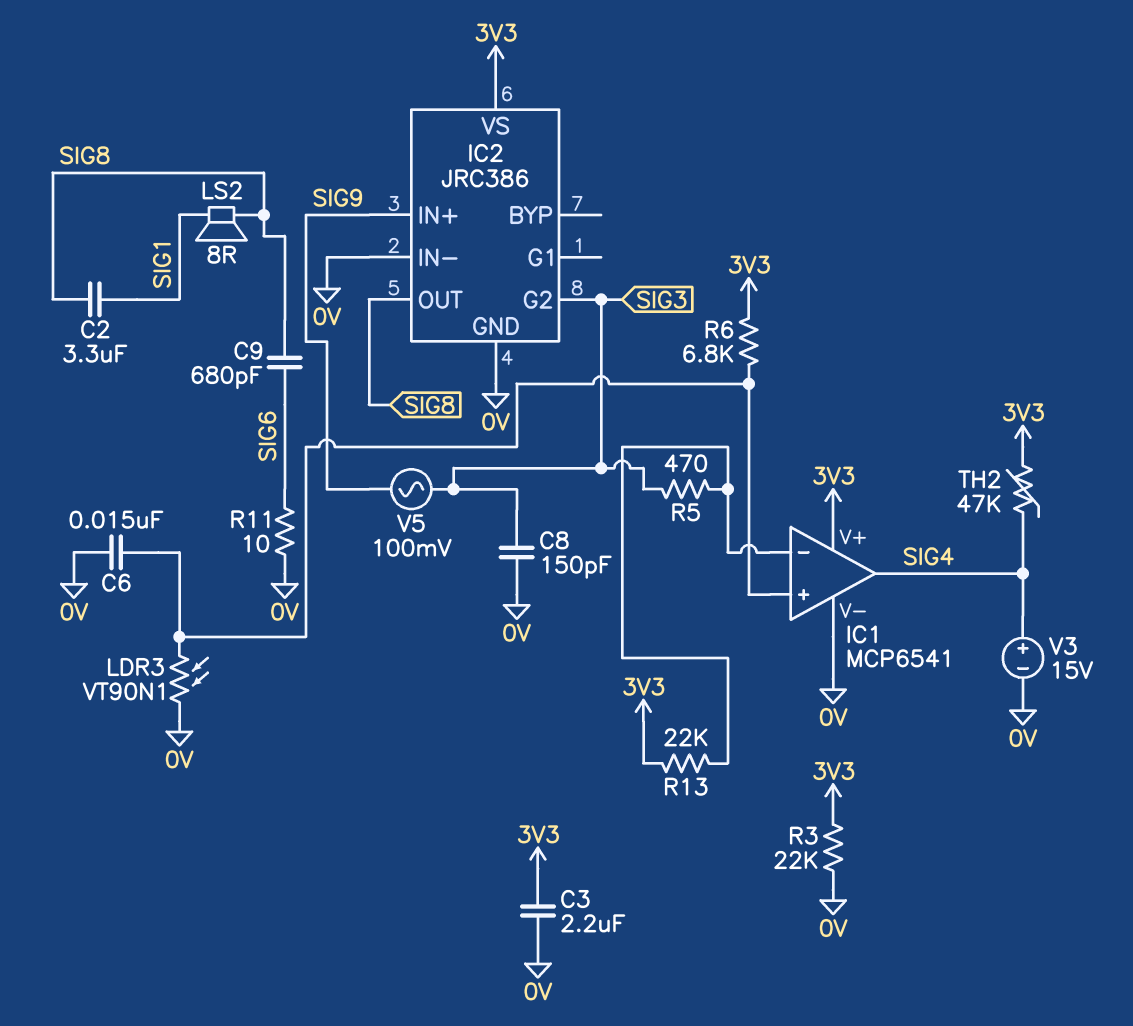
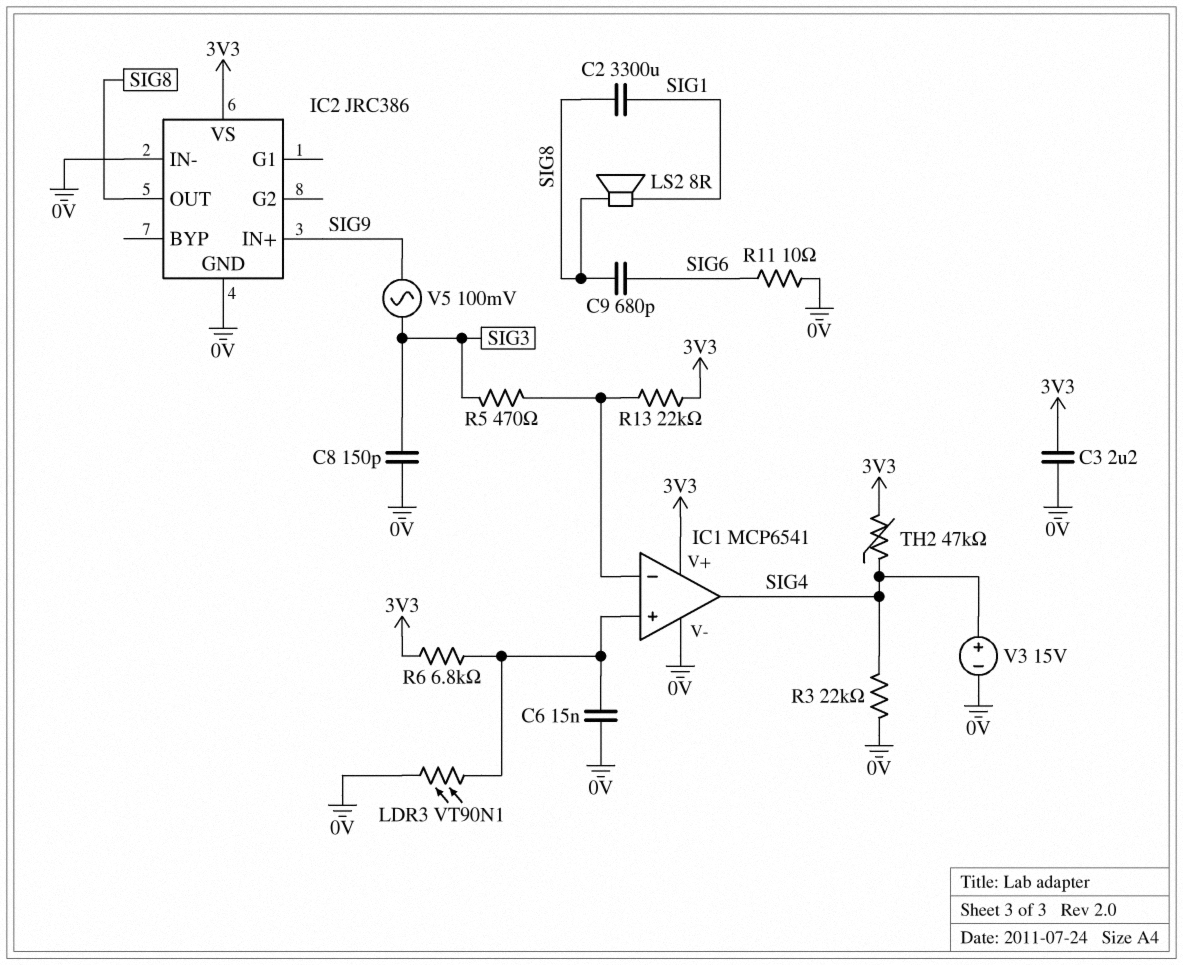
C2: 3.3uF (SIG1, SIG8) -> 3300uF (SIG1, SIG8)
IC2 pin G2: SIG3 -> none
R3: 22k (0V, 3V3) -> 22k (0V, SIG4)

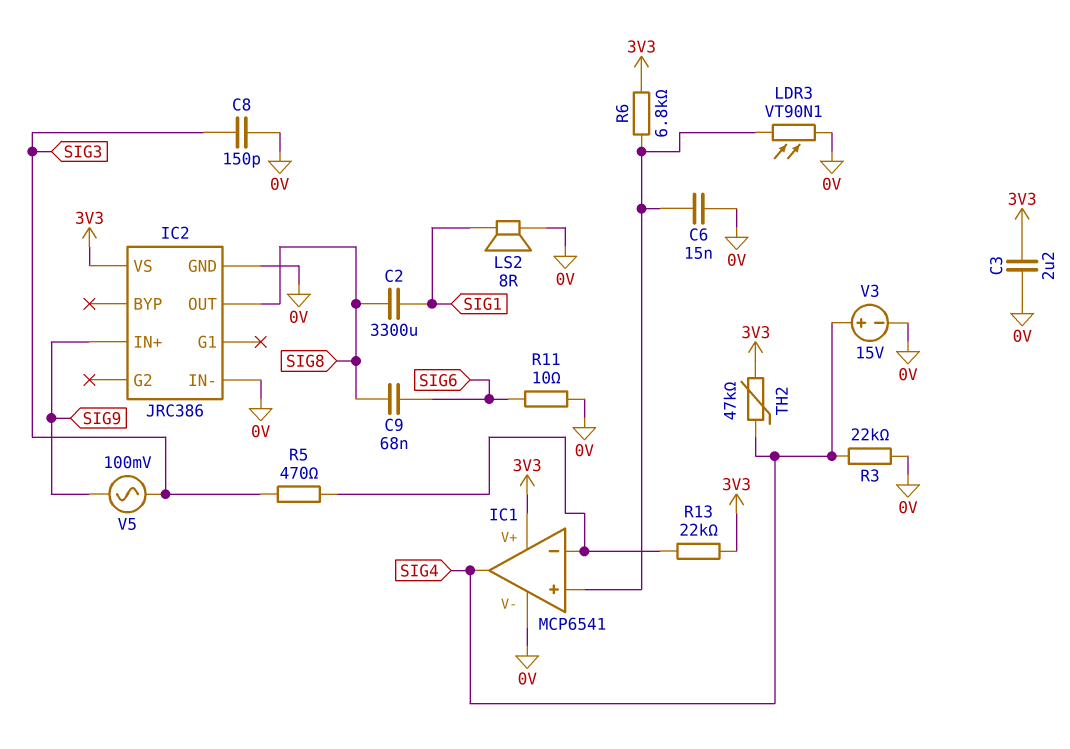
C9: 680pF (SIG6, SIG8) -> 68nF (SIG6, SIG8)
LS2: speaker 8R (SIG1, SIG8) -> speaker 8R (0V, SIG1)

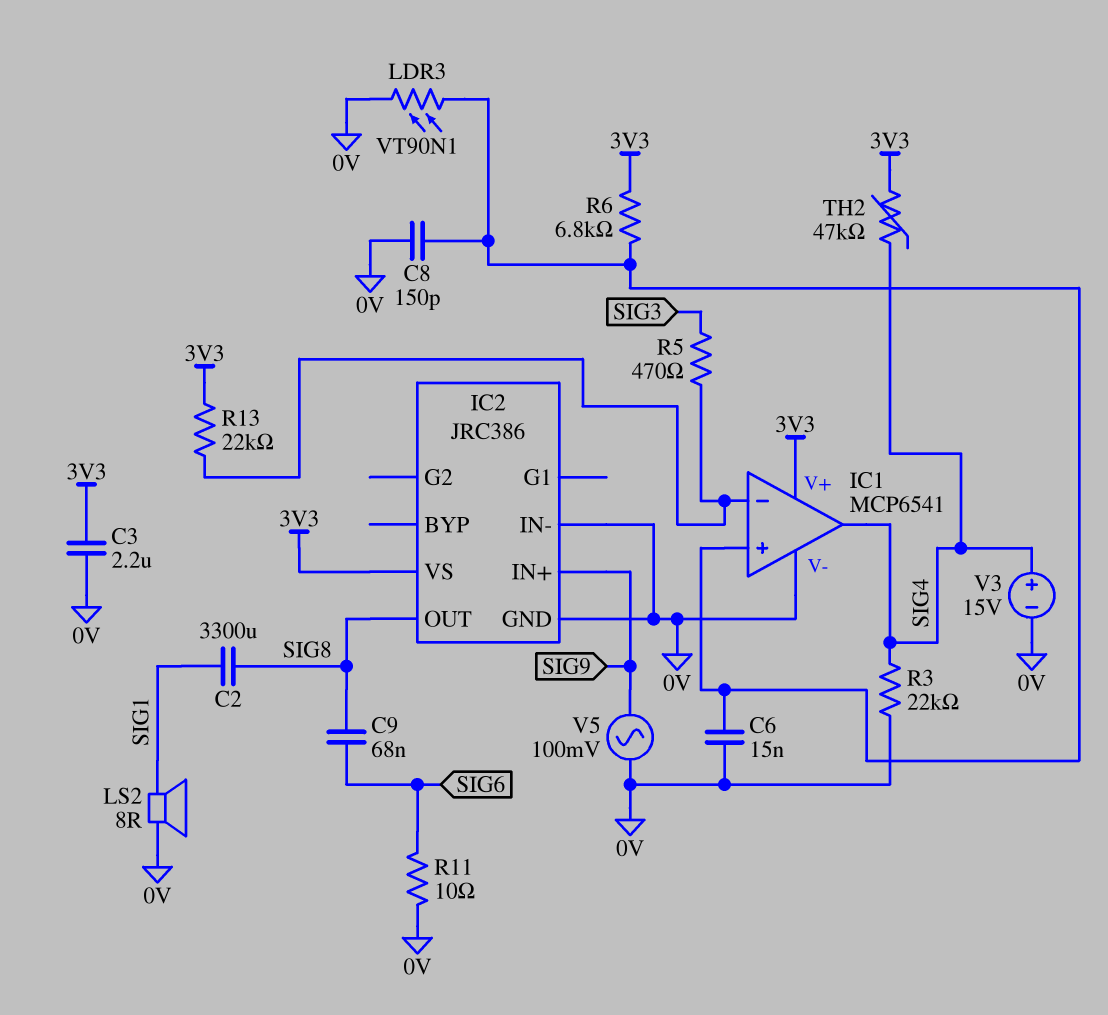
C8: 150pF (0V, SIG3) -> 150pF (0V, IC1/in+)
V5: AC 100mV (SIG3, SIG9) -> AC 100mV (0V, SIG9)

